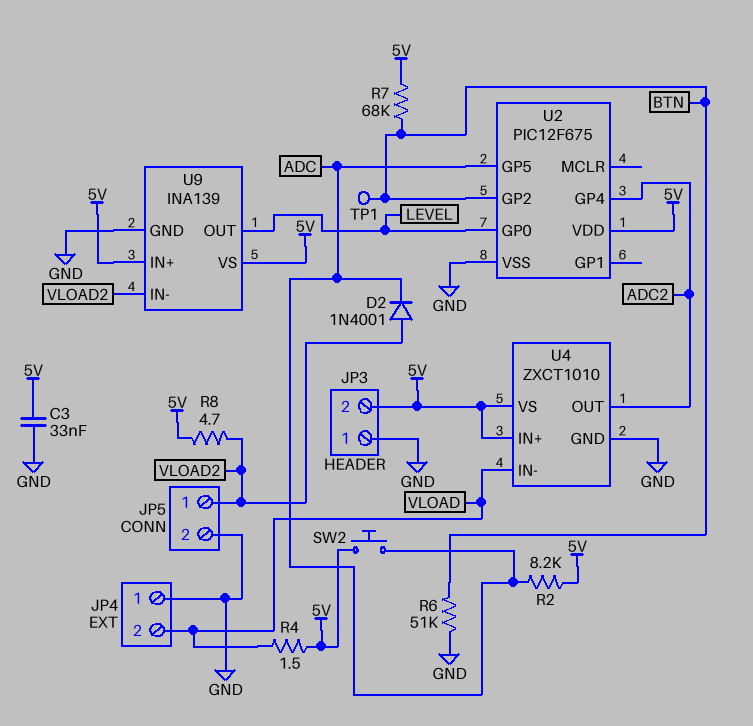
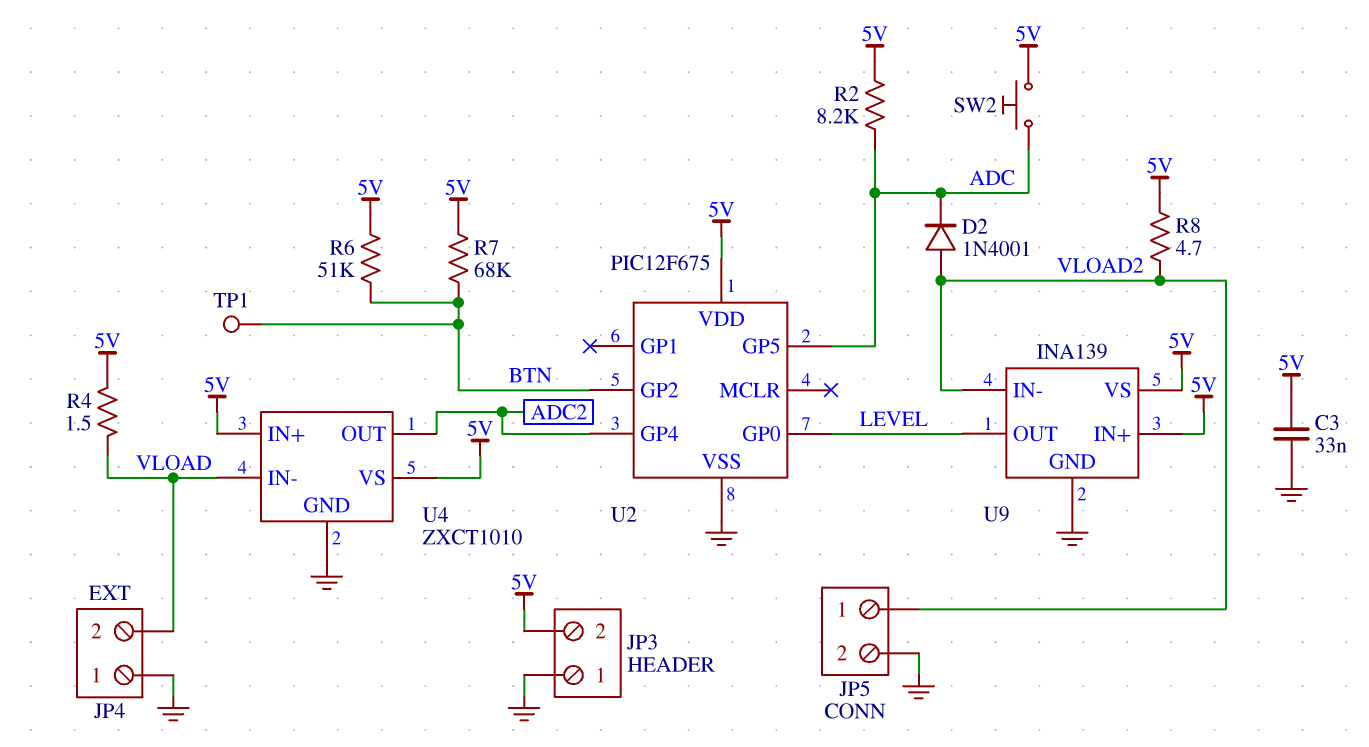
R6: 51k (BTN, GND) -> 51k (5V, BTN)

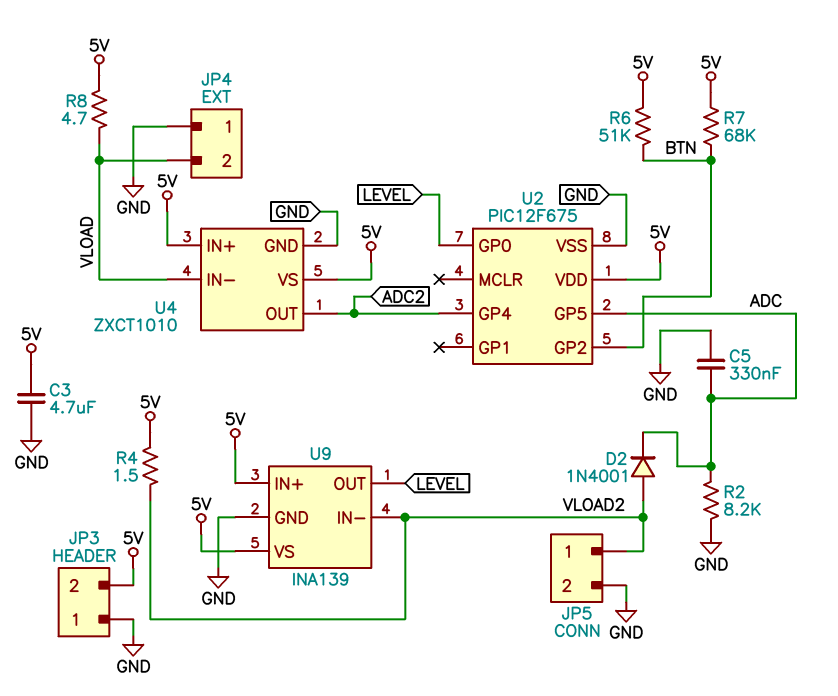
C3: 33nF (5V, GND) -> 4.7uF (5V, GND)
C5: none -> 330nF (ADC, GND)
R2: 8.2k (5V, ADC) -> 8.2k (ADC, GND)
R4: 1.5 (5V, VLOAD) -> 1.5 (5V, VLOAD2)
R8: 4.7 (5V, VLOAD2) -> 4.7 (5V, VLOAD)
SW2: button (5V, ADC) -> none
TP1: test point (BTN) -> none

